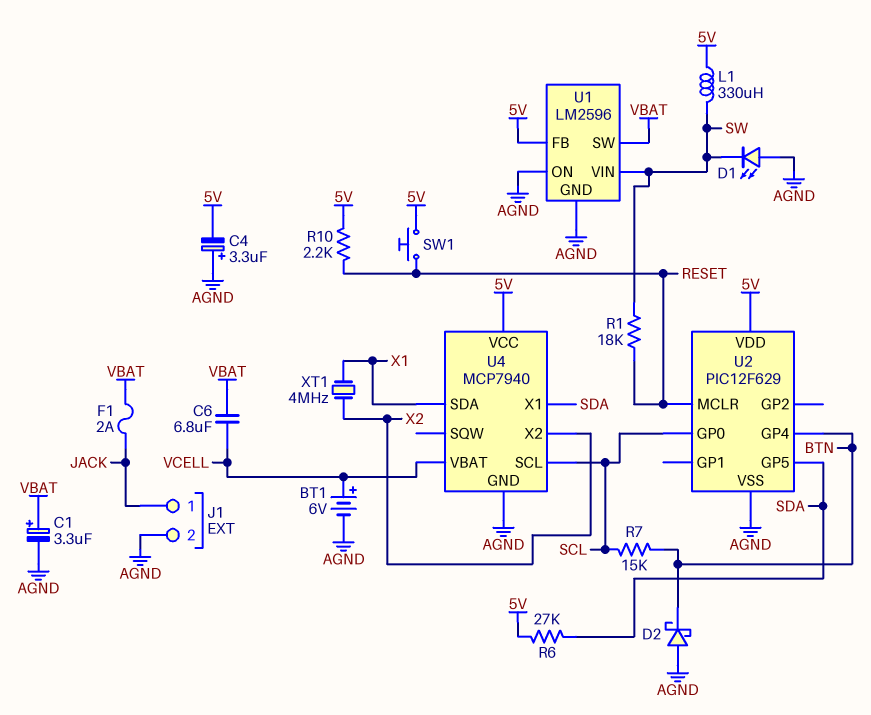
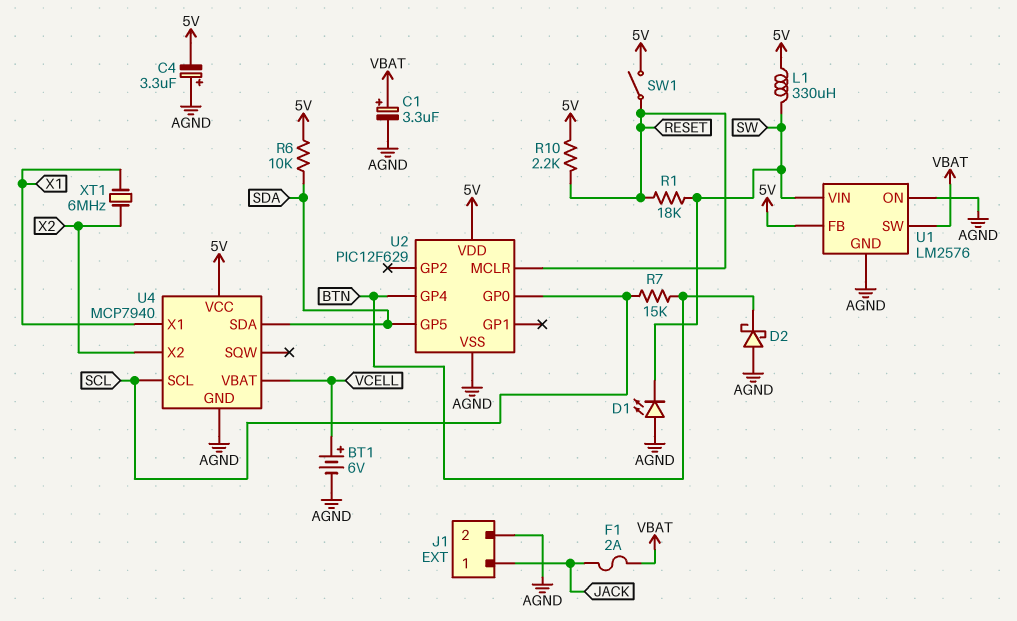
C6: 6.8uF (VBAT, VCELL) -> none
R6: 27k (5V, SDA) -> 10k (5V, SDA)
SW1: button (5V, RESET) -> switch (5V, RESET)
U1: LM2596 -> LM2576
U4 pin SDA: X1 -> SDA
U4 pin X1: SDA -> X1
XT1: 4MHz (X1, X2) -> 6MHz (X1, X2)

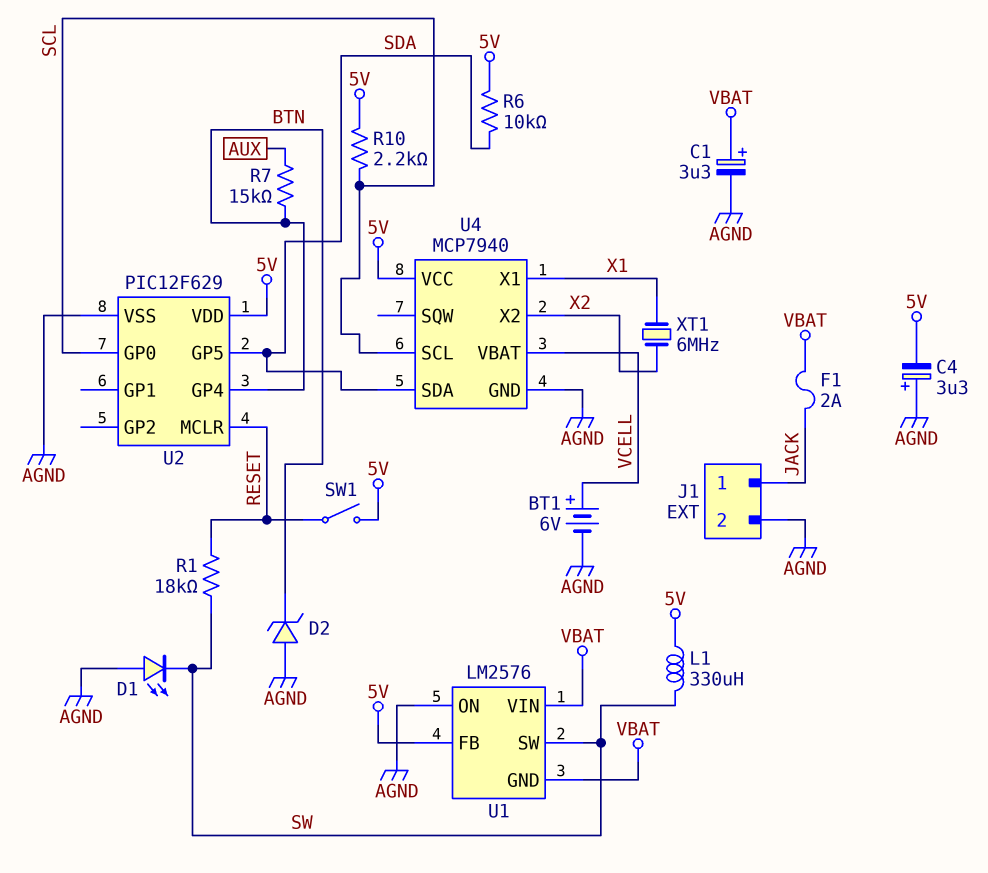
D2: schottky (A AGND, K BTN) -> zener (A AGND, K BTN)
R7: 15k (BTN, SCL) -> 15k (AUX, BTN)
R10: 2.2k (5V, RESET) -> 2.2k (5V, SCL)
U1 pin GND: AGND -> VBAT
U1 pin SW: VBAT -> SW
U1 pin VIN: SW -> VBAT

